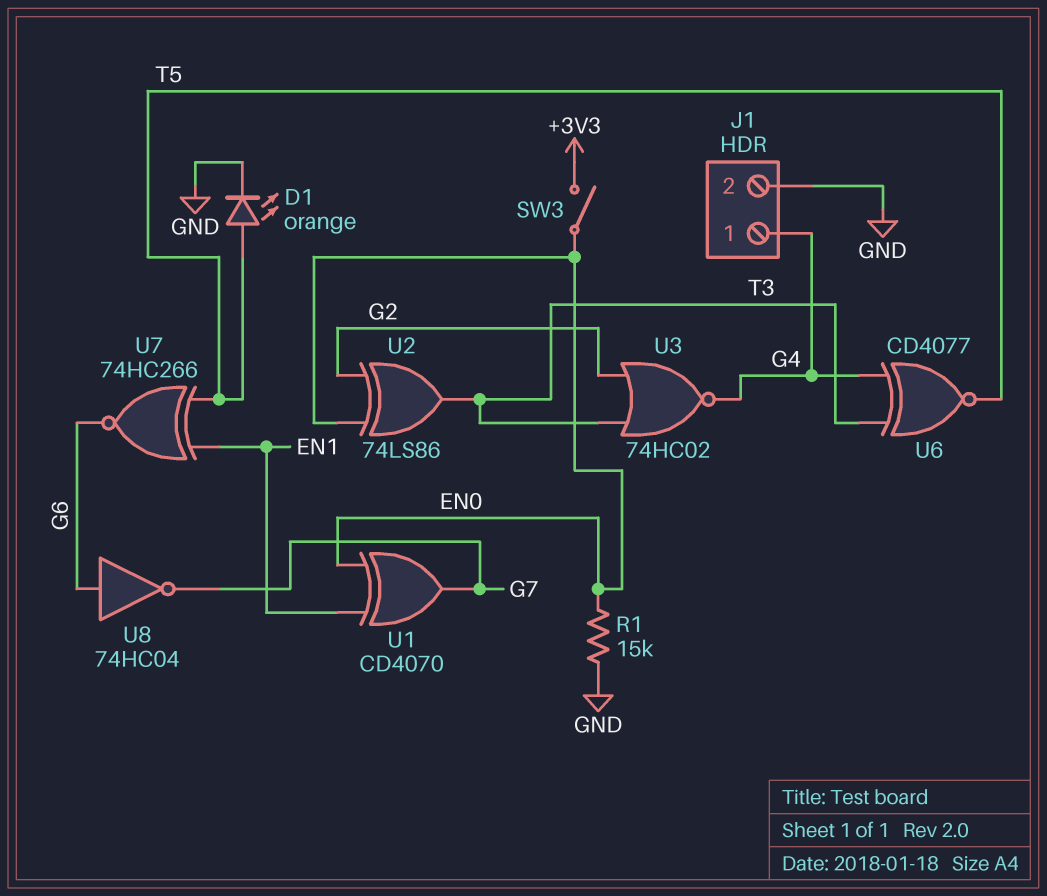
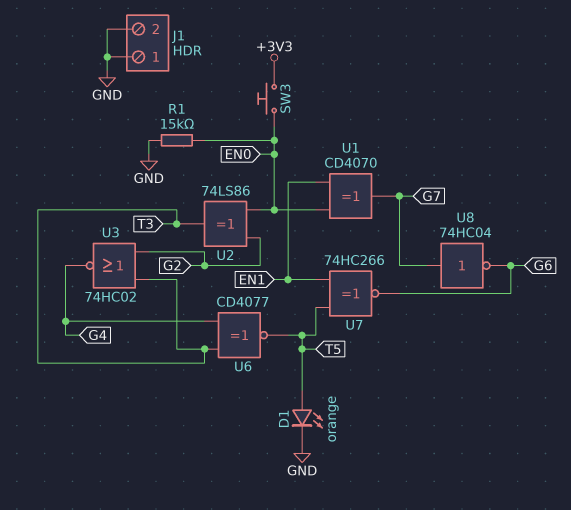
J1 pin 1: G4 -> GND
SW3: switch (+3V3, EN0) -> button (+3V3, EN0)
U8: NOT 74HC04 (in G6, out G7) -> NOT 74HC04 (in G7, out G6)

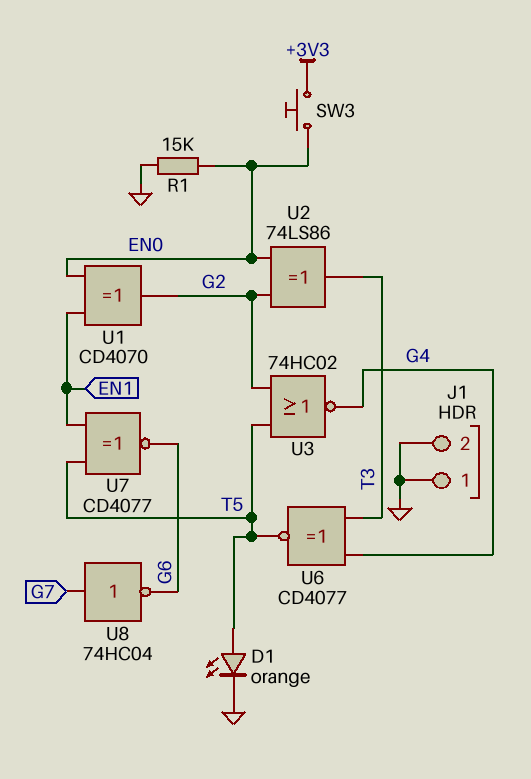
U1: XOR CD4070 (in EN0, in EN1, out G7) -> XOR CD4070 (in EN0, in EN1, out G2)
U3: NOR 74HC02 (in G2, in T3, out G4) -> NOR 74HC02 (in G2, in T5, out G4)
U7: XNOR 74HC266 (in EN1, in T5, out G6) -> XNOR CD4077 (in EN1, in T5, out G6)

